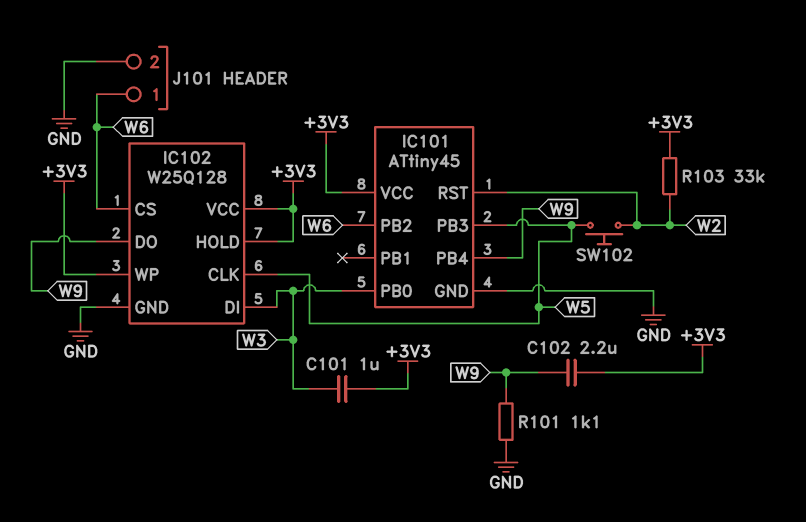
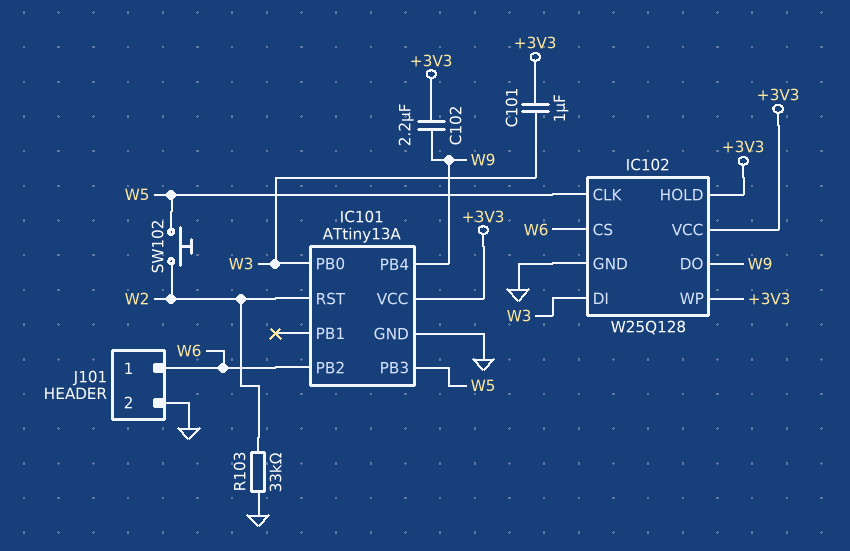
IC101: ATtiny45 -> ATtiny13A
R101: 1.1k (GND, W9) -> none
R103: 33k (+3V3, W2) -> 33k (GND, W2)

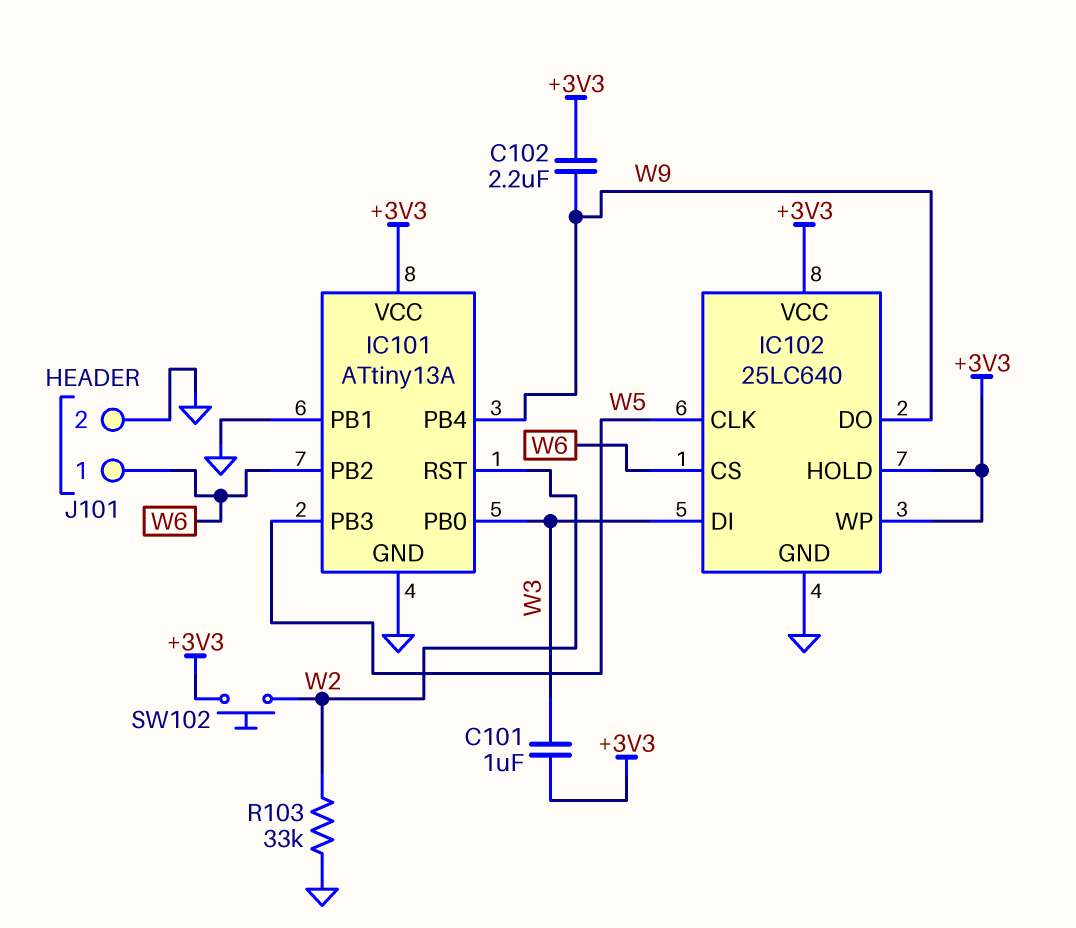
IC101 pin PB1: none -> GND
IC102: W25Q128 -> 25LC640
SW102: button (W2, W5) -> button (+3V3, W2)

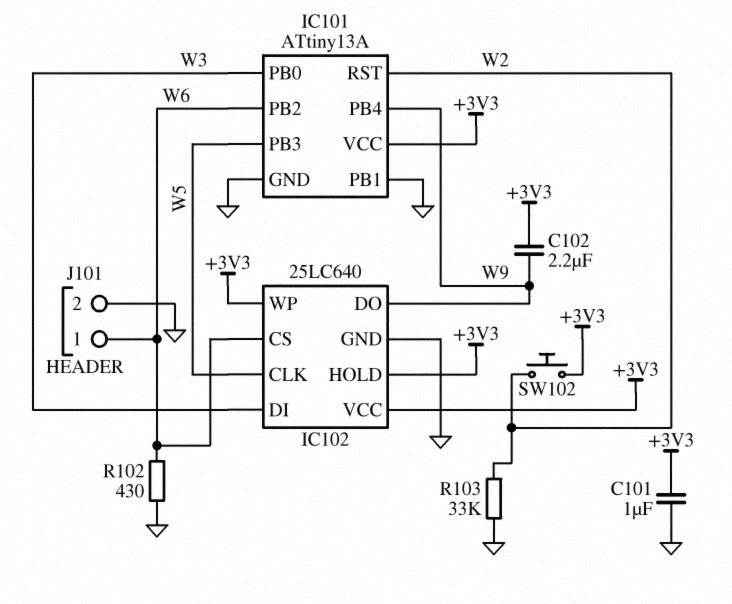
C101: 1uF (+3V3, W3) -> 1uF (+3V3, GND)
R102: none -> 430 (GND, W6)

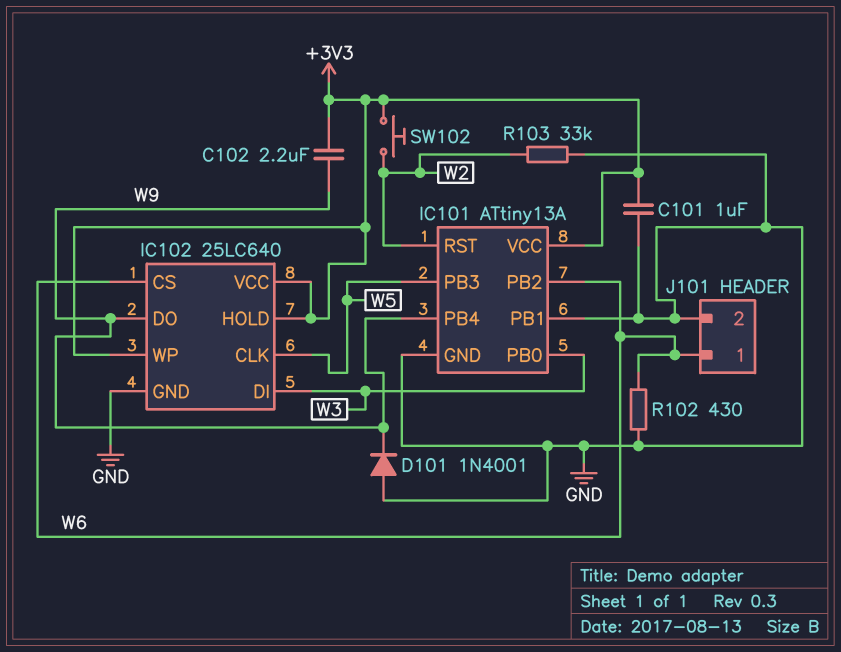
D101: none -> diode 1N4001 (A GND, K W9)

